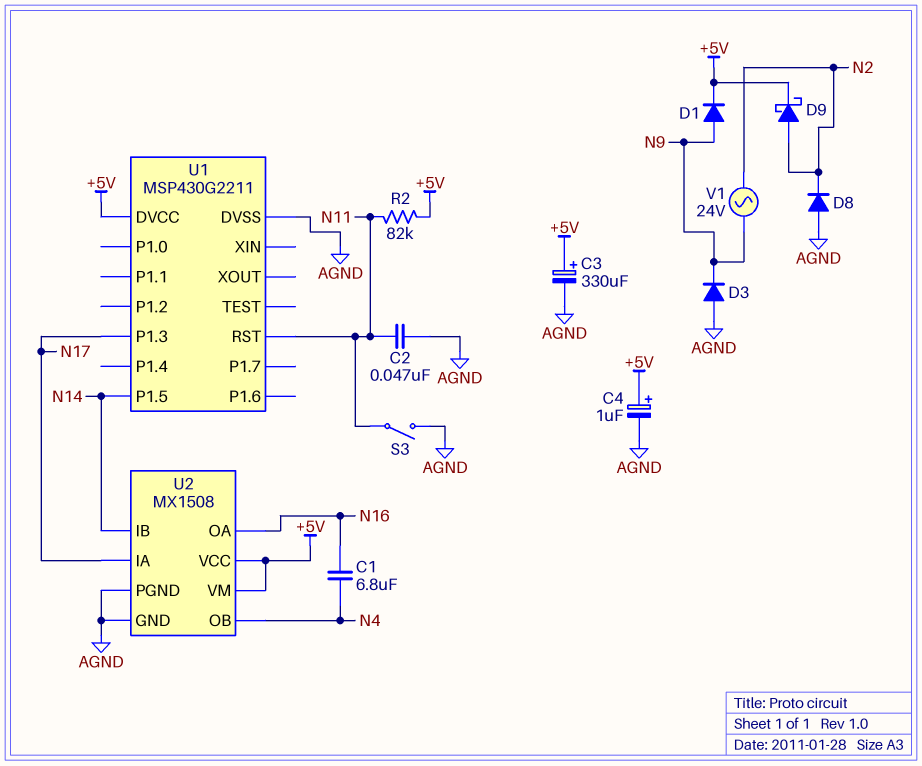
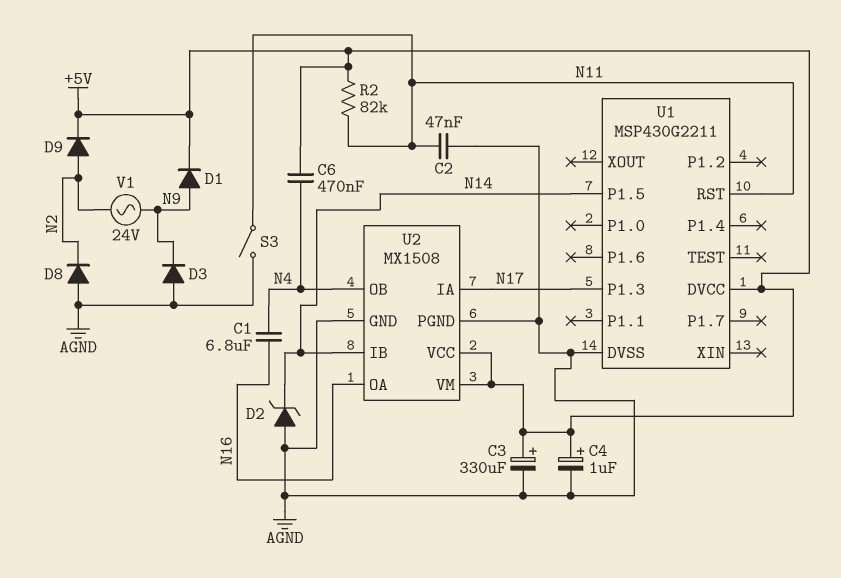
C6: none -> 470nF (+5V, N4)
D2: none -> zener (A AGND, K N14)
D9: schottky (A N2, K +5V) -> diode (A N2, K +5V)

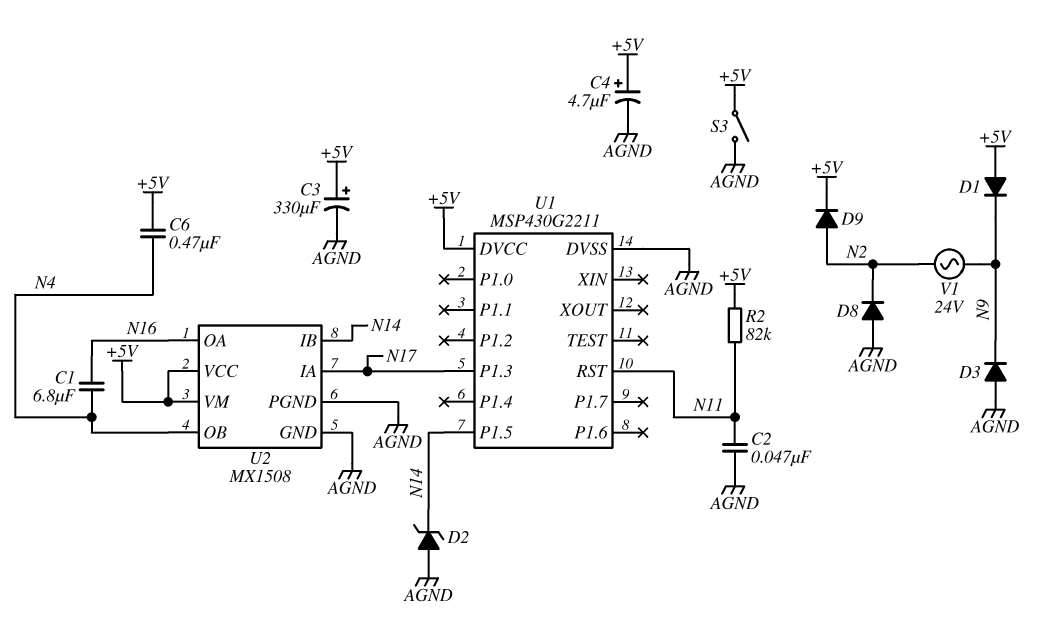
C4: 1uF (plus +5V, minus AGND) -> 4.7uF (plus +5V, minus AGND)
D1: diode (A N9, K +5V) -> diode (A +5V, K N9)
S3: switch (AGND, N11) -> switch (+5V, AGND)

